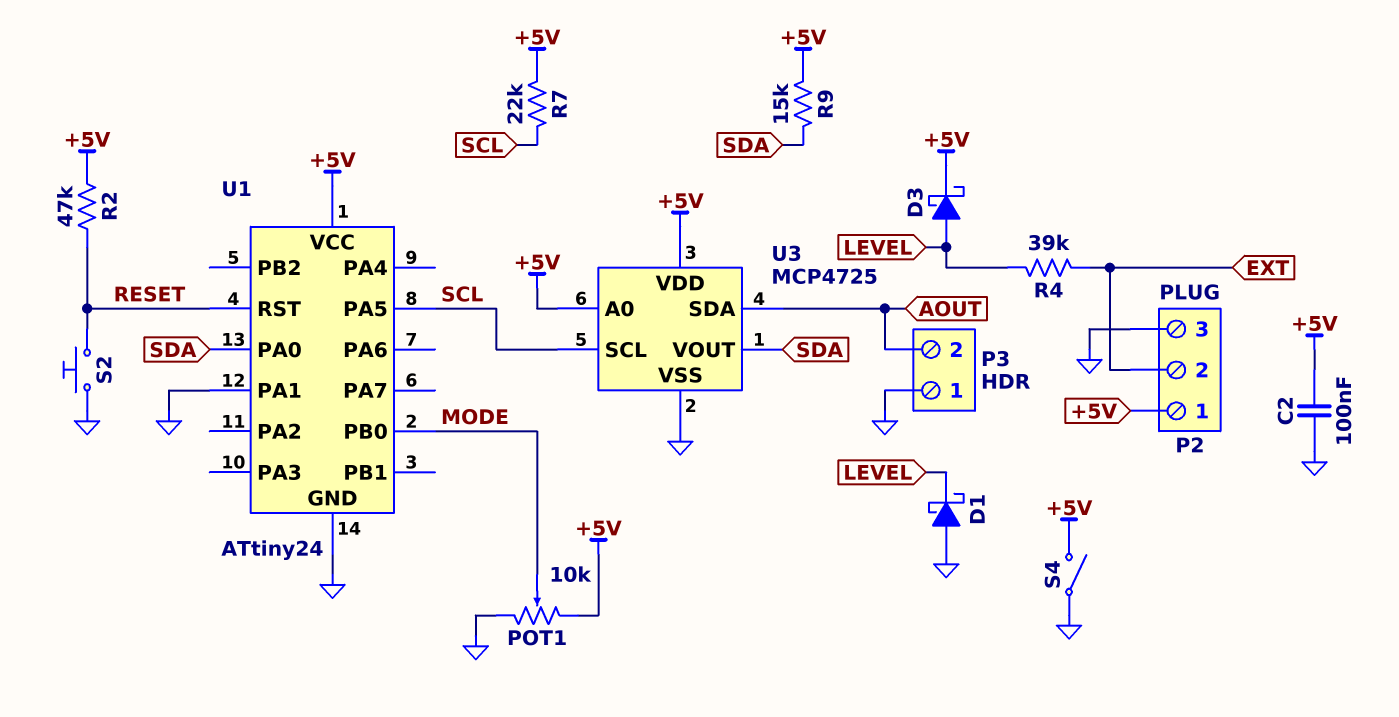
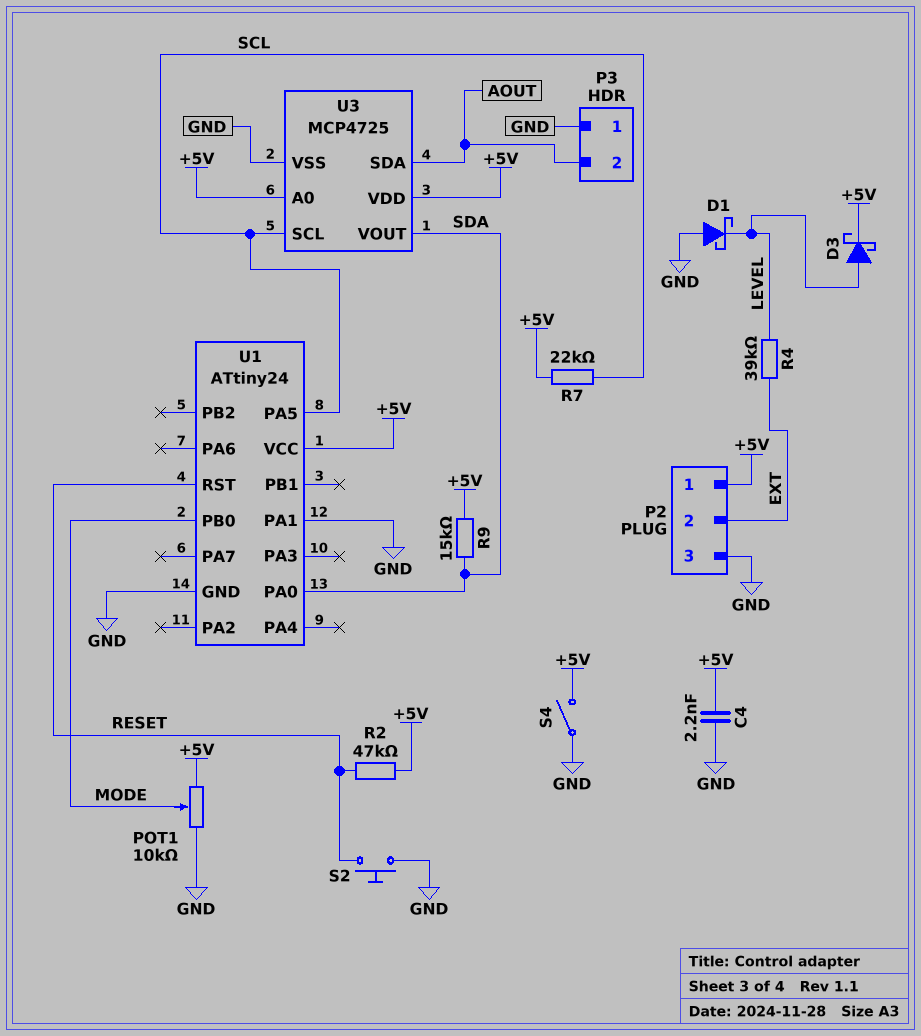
C2: 100nF (+5V, GND) -> none
C4: none -> 2.2nF (+5V, GND)

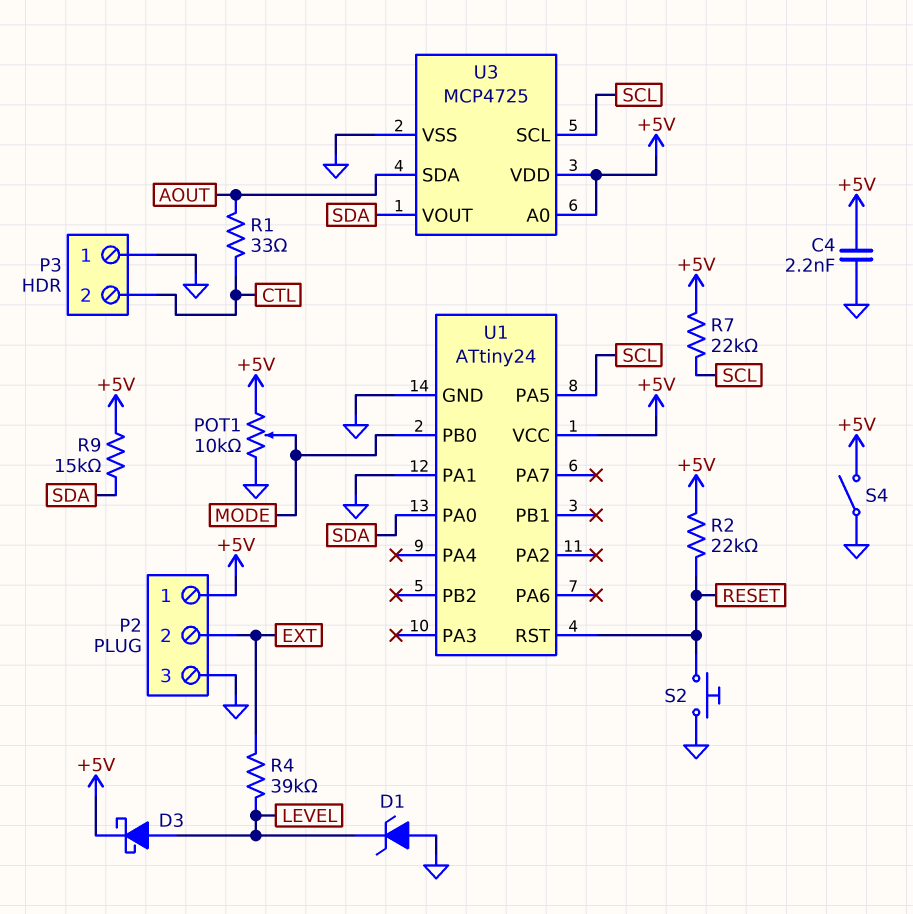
D1: schottky (A GND, K LEVEL) -> zener (A GND, K LEVEL)
P3 pin 2: AOUT -> CTL
R1: none -> 33 (AOUT, CTL)
R2: 47k (+5V, RESET) -> 22k (+5V, RESET)

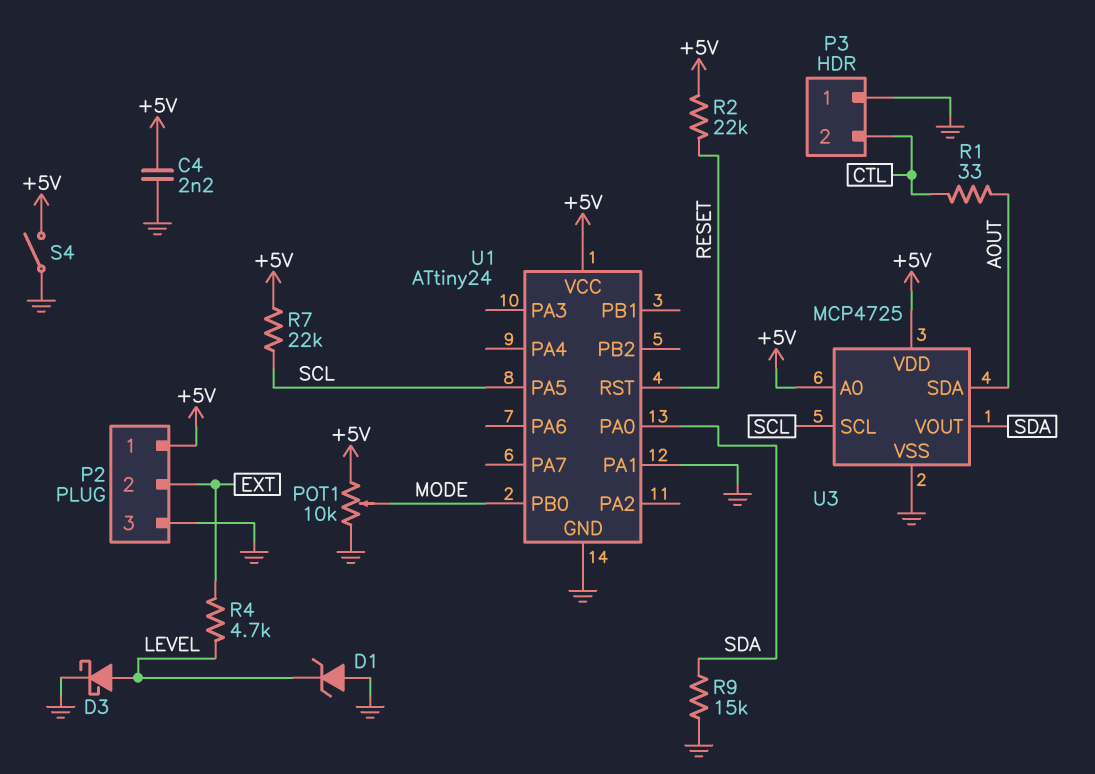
D3: schottky (A LEVEL, K +5V) -> schottky (A LEVEL, K GND)
R4: 39k (EXT, LEVEL) -> 4.7k (EXT, LEVEL)
R9: 15k (+5V, SDA) -> 15k (GND, SDA)
S2: button (GND, RESET) -> none

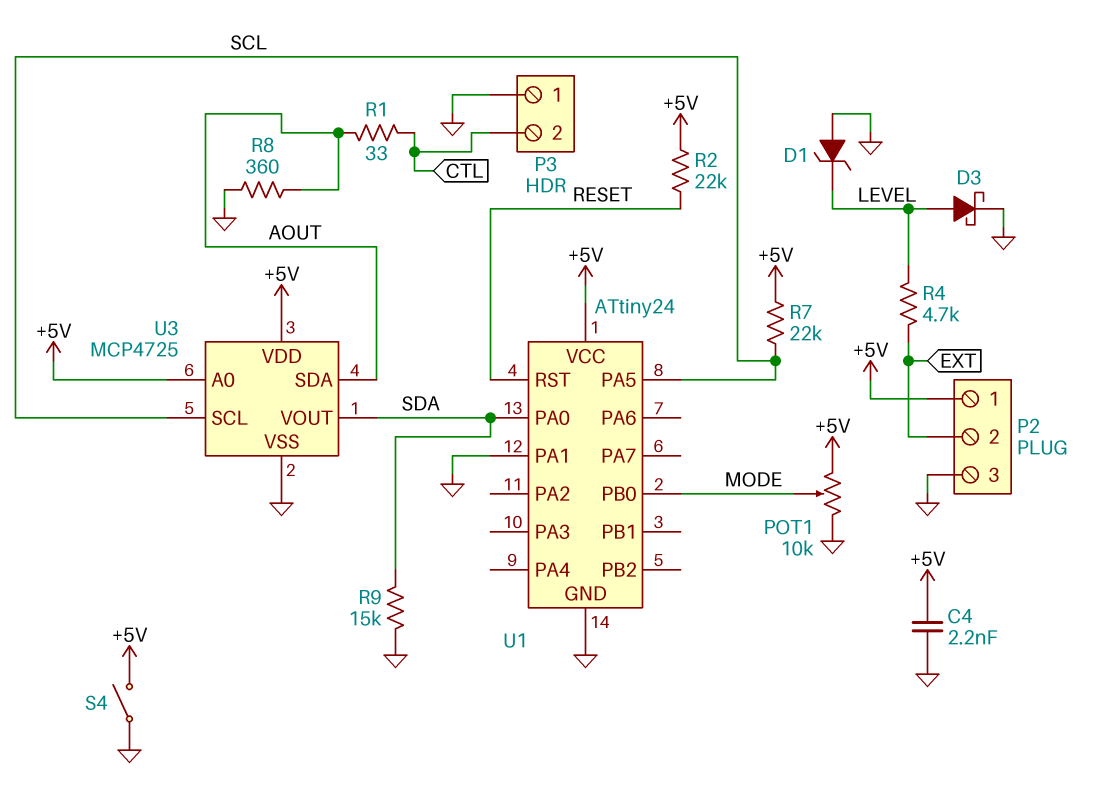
R8: none -> 360 (AOUT, GND)

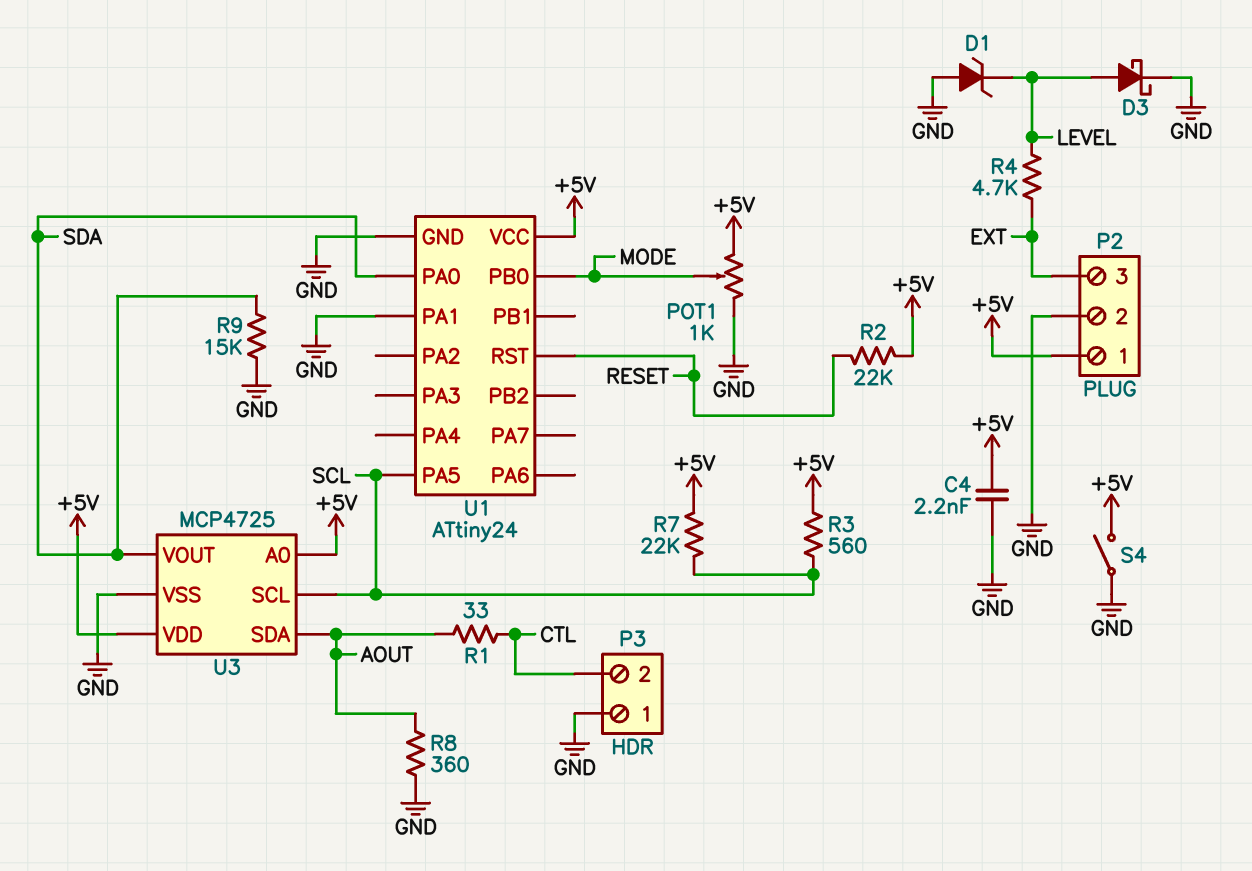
P2 pin 2: EXT -> GND
P2 pin 3: GND -> EXT
POT1: 10k (+5V, GND, wiper MODE) -> 1k (+5V, GND, wiper MODE)
R3: none -> 560 (+5V, SCL)

